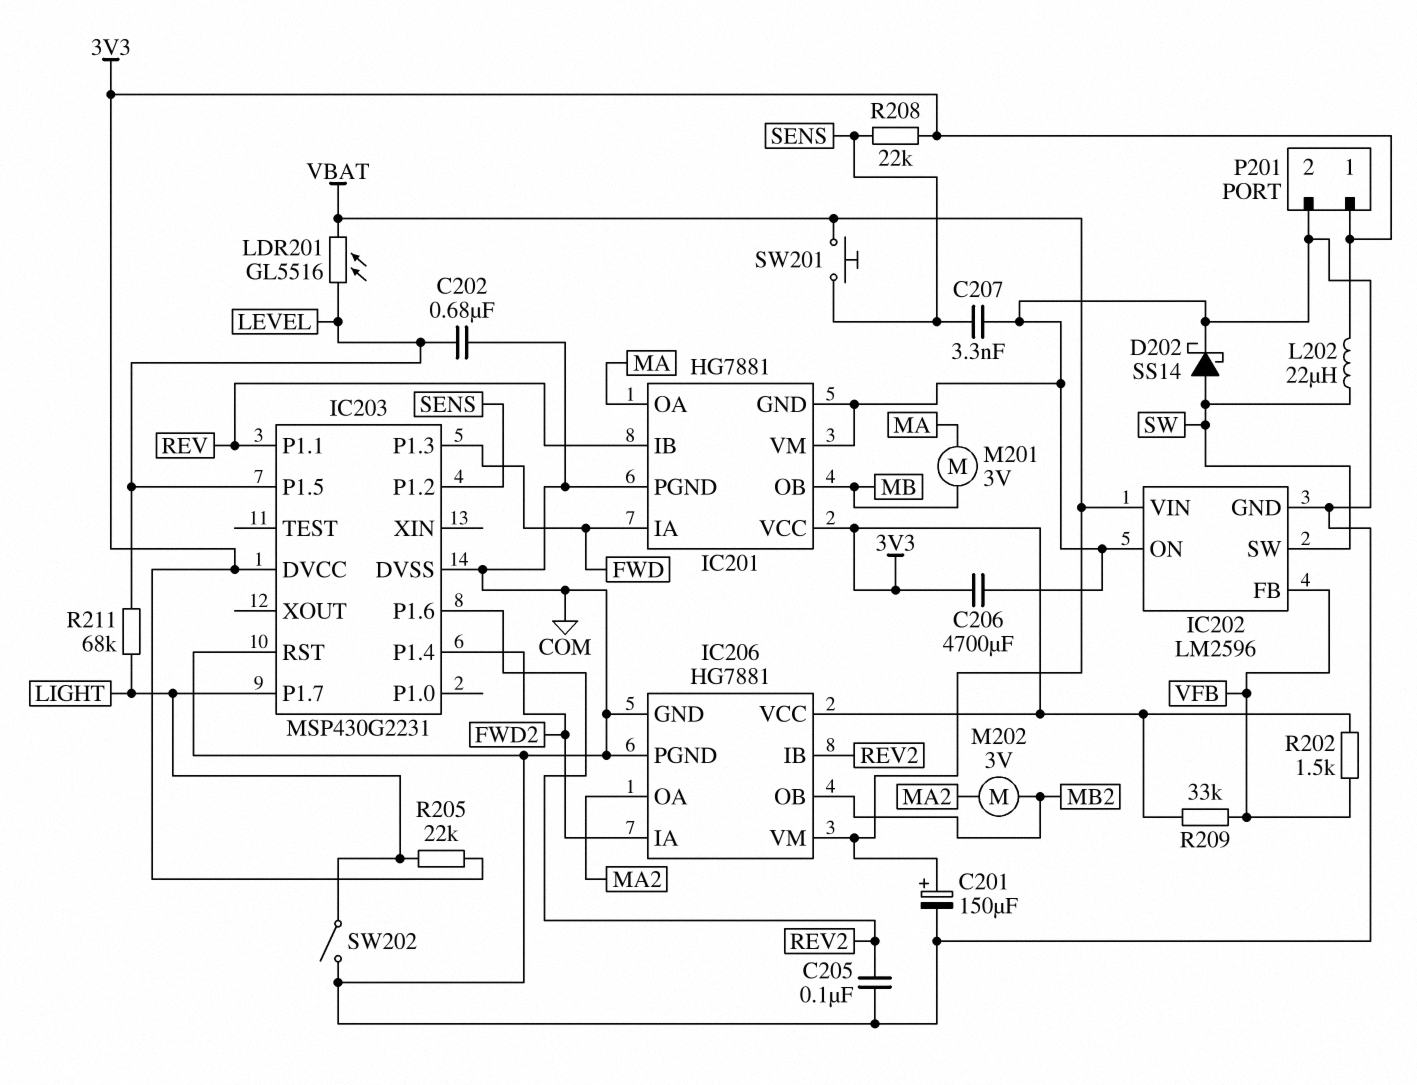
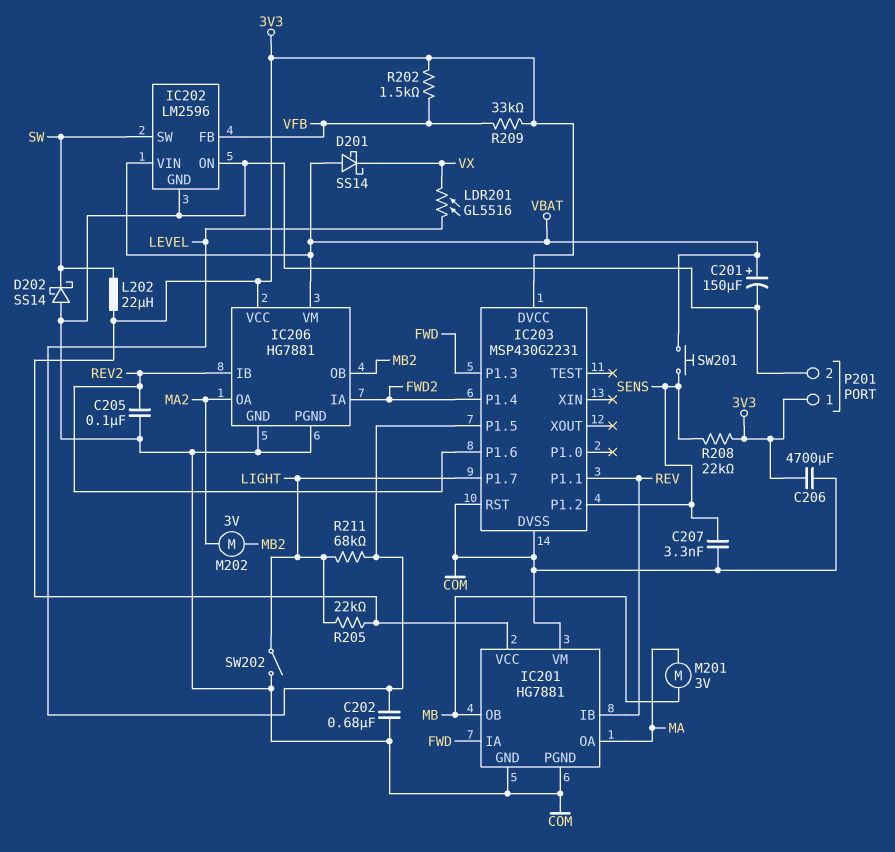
D201: none -> schottky SS14 (A VBAT, K VX)
D202: schottky SS14 (A SW, K COM) -> schottky SS14 (A COM, K SW)
LDR201: GL5516 (LEVEL, VBAT) -> GL5516 (LEVEL, VX)

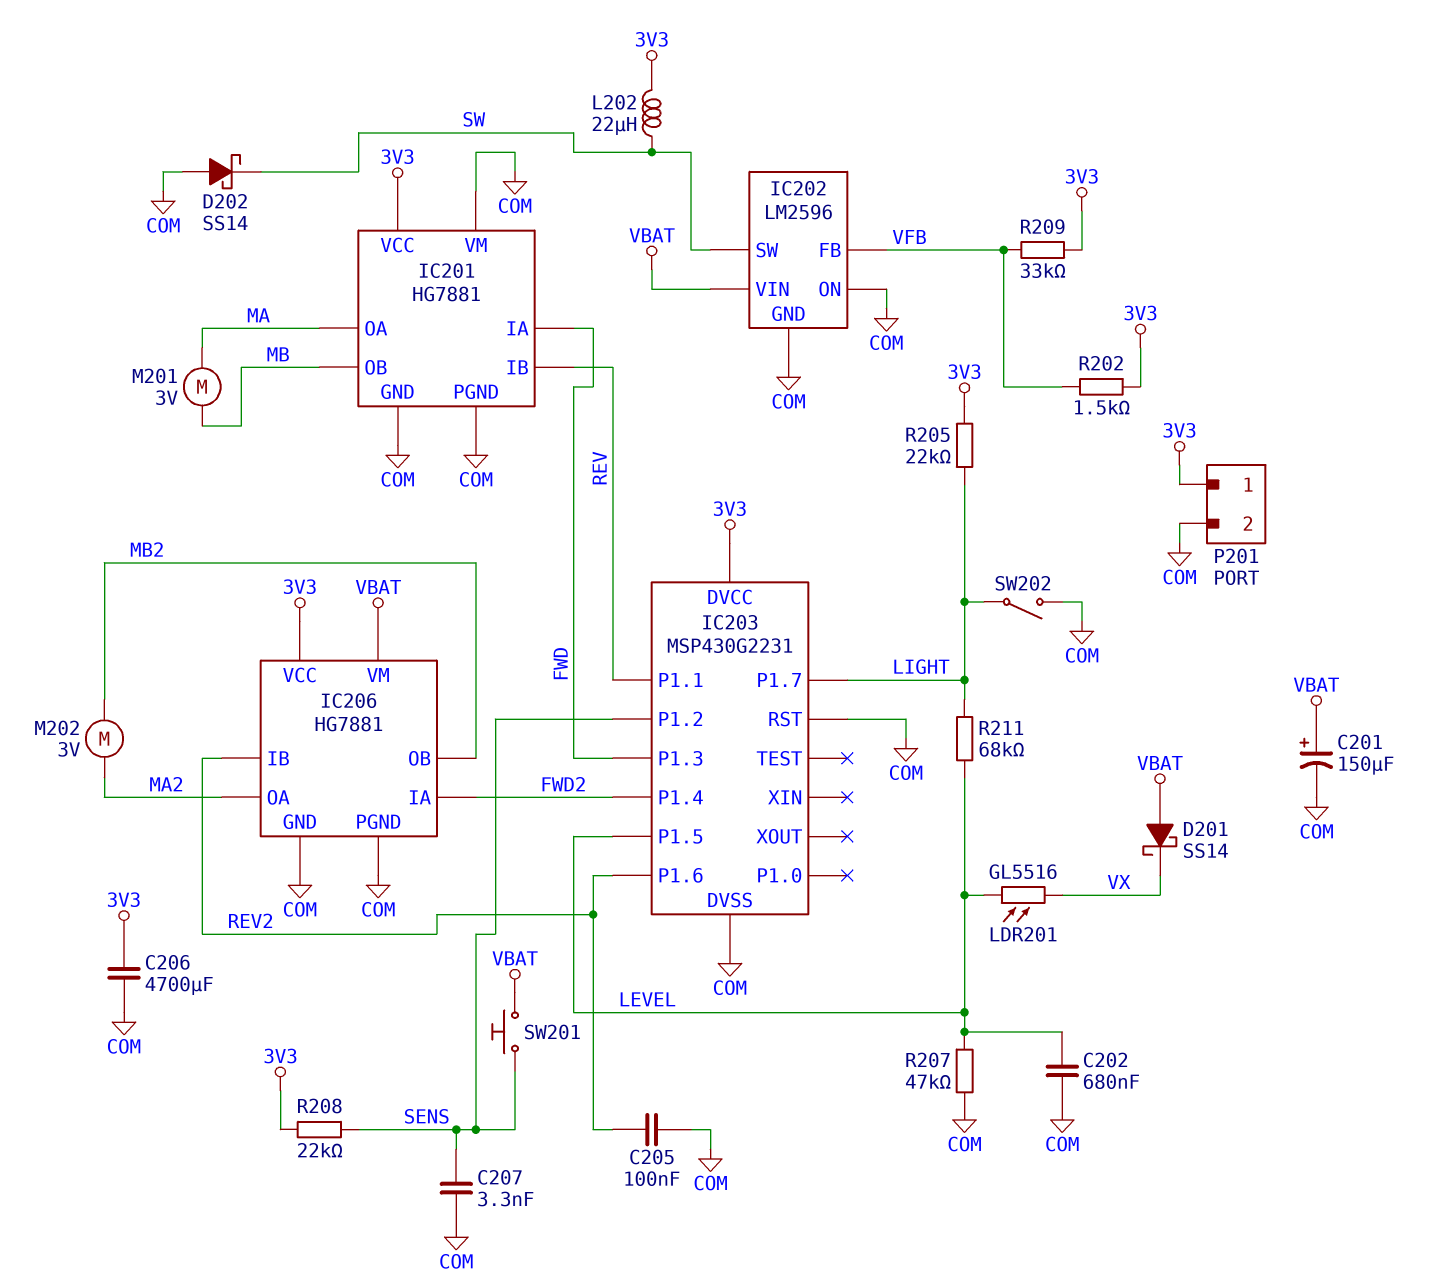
R207: none -> 47k (COM, LEVEL)

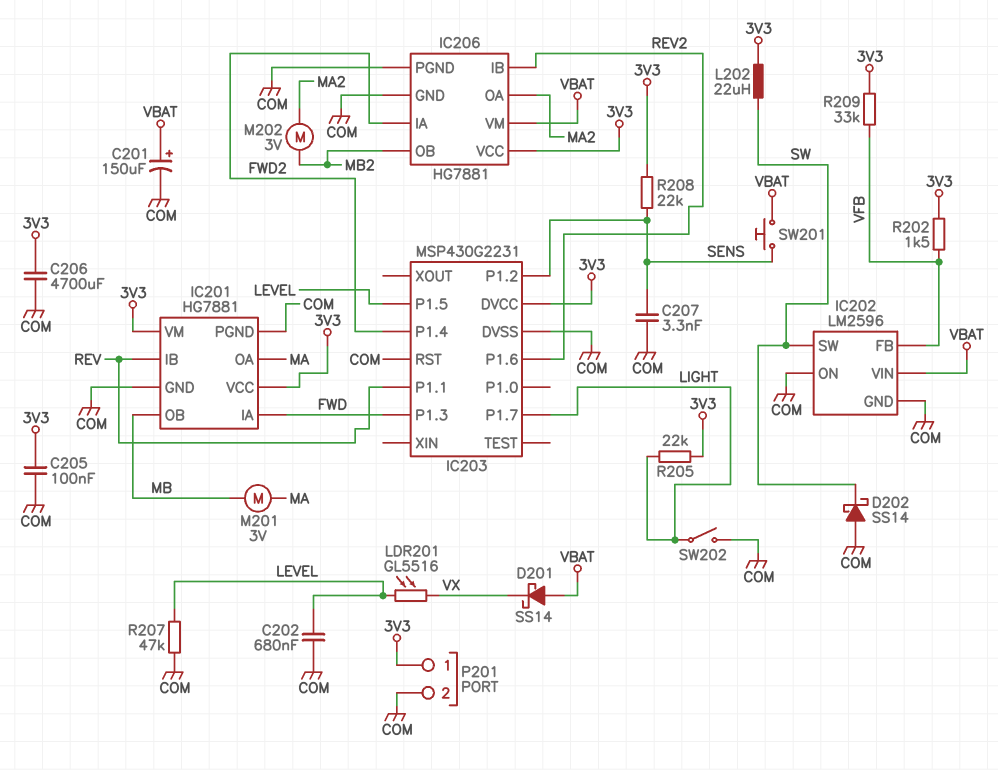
C205: 100nF (COM, REV2) -> 100nF (3V3, COM)
IC201 pin VM: COM -> 3V3
R211: 68k (LEVEL, LIGHT) -> none

